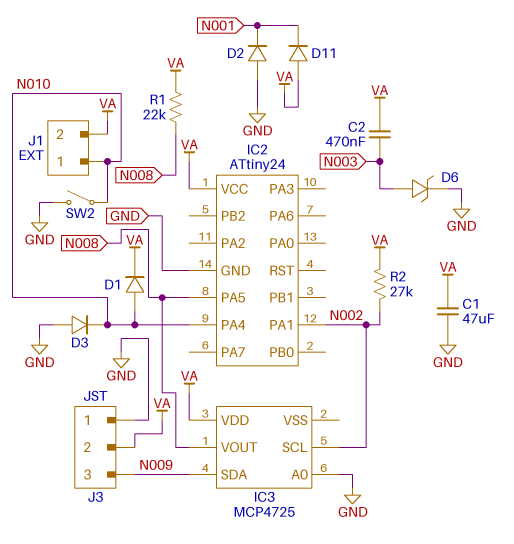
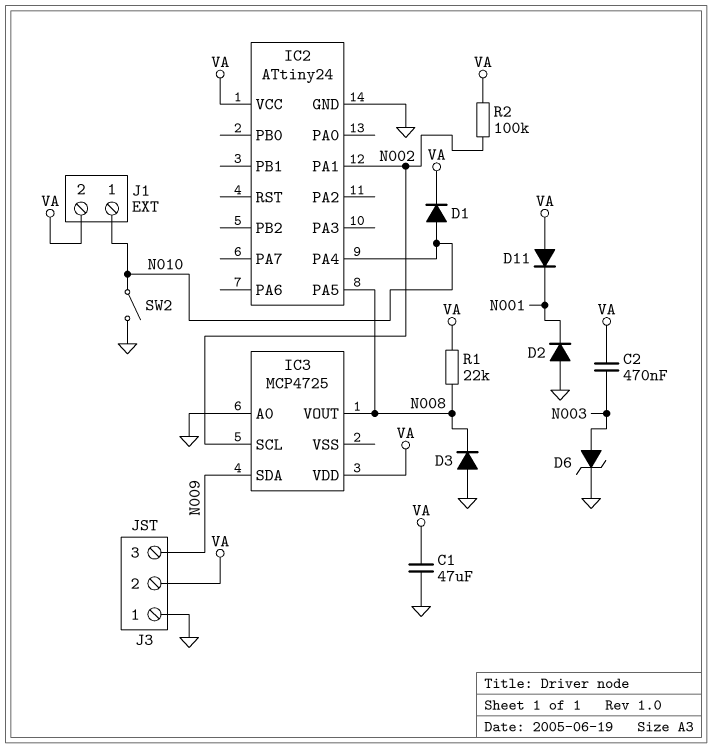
D3: diode (A GND, K N010) -> diode (A GND, K N008)
R2: 27k (N002, VA) -> 100k (N002, VA)

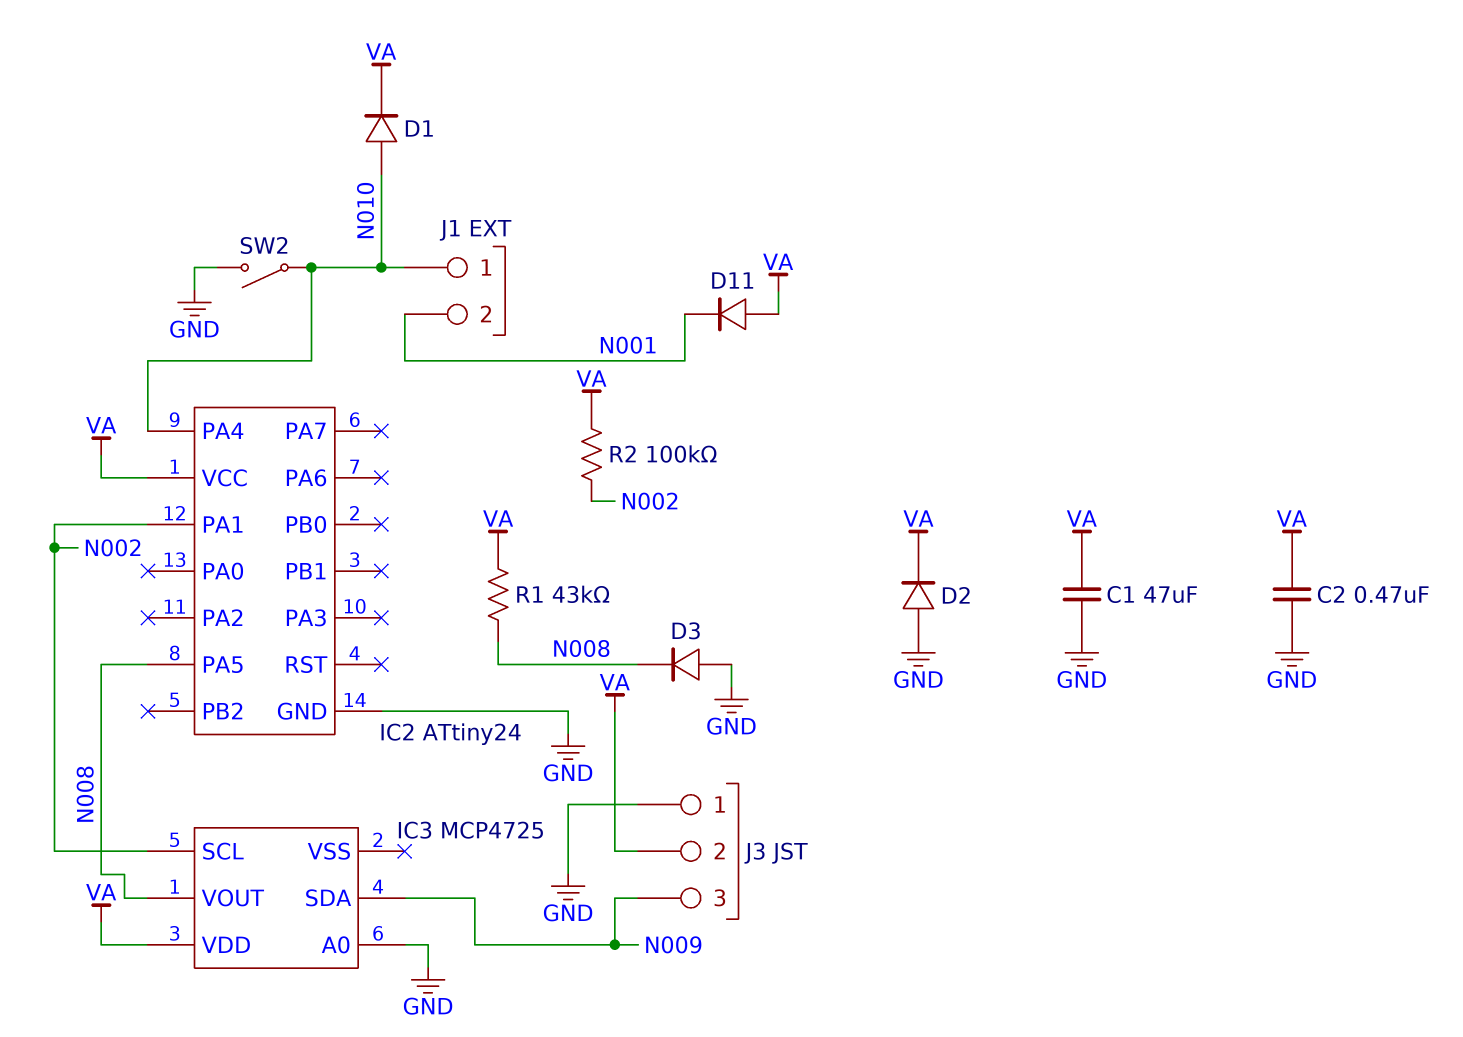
C2: 470nF (N003, VA) -> 470nF (GND, VA)
D2: diode (A GND, K N001) -> diode (A GND, K VA)
D6: zener (A N003, K GND) -> none
J1 pin 2: VA -> N001
R1: 22k (N008, VA) -> 43k (N008, VA)

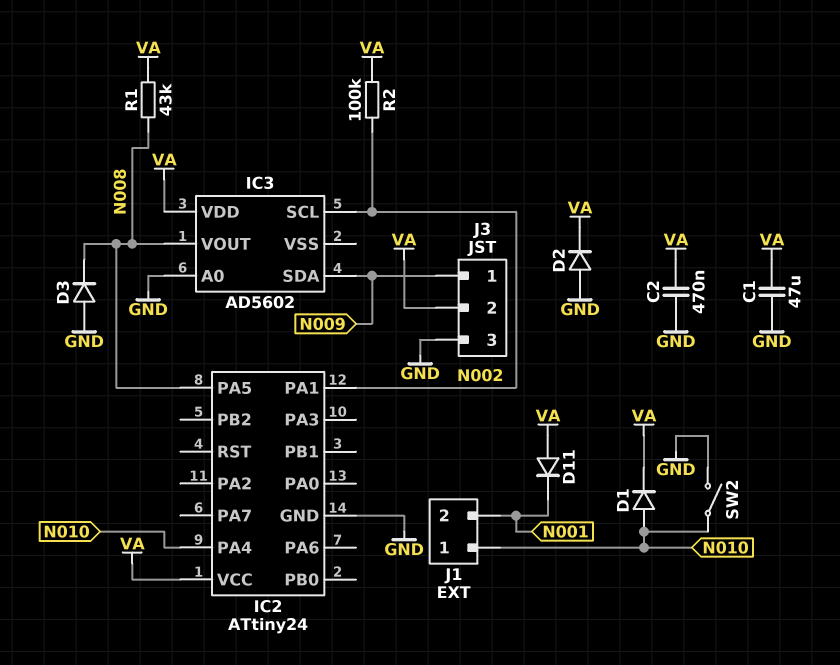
IC3: MCP4725 -> AD5602
J3 pin 1: GND -> N009
J3 pin 3: N009 -> GND

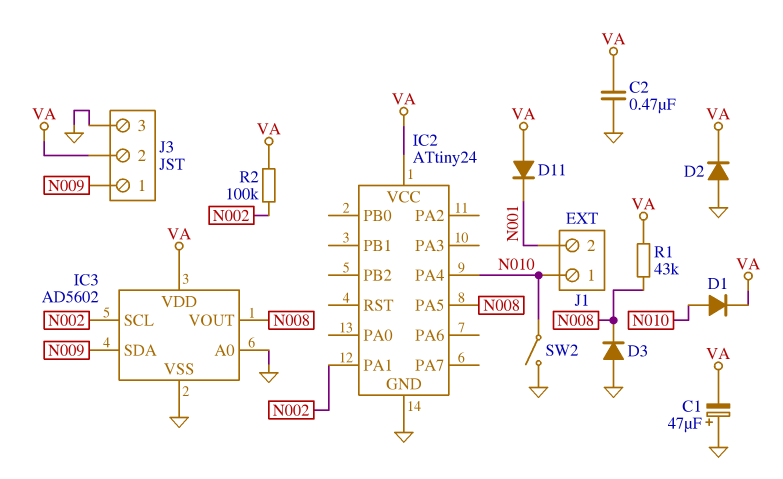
C1: 47uF (GND, VA) -> 47uF (plus GND, minus VA)
IC3 pin VSS: none -> GND

